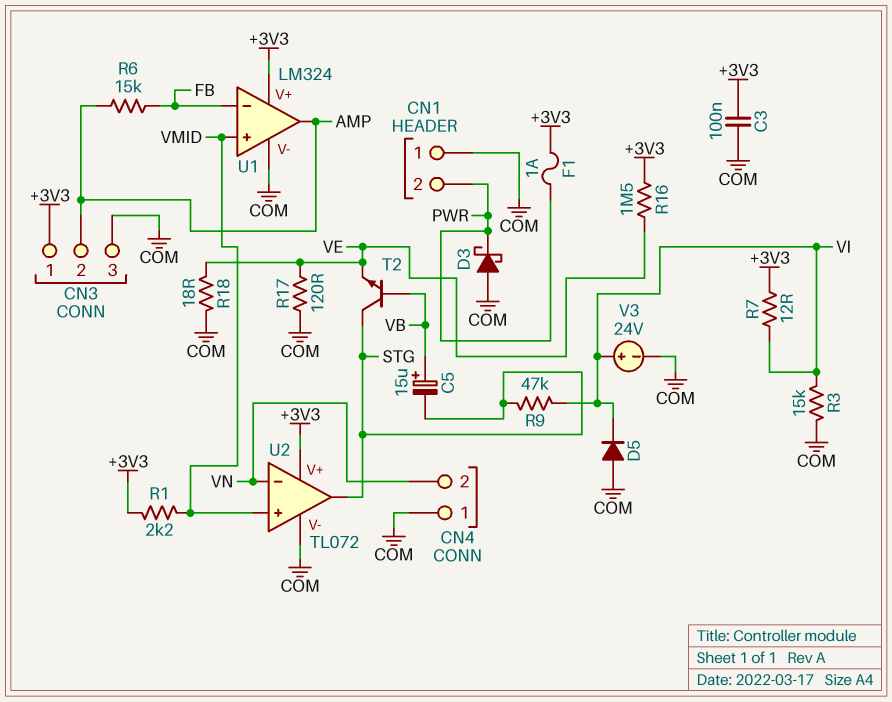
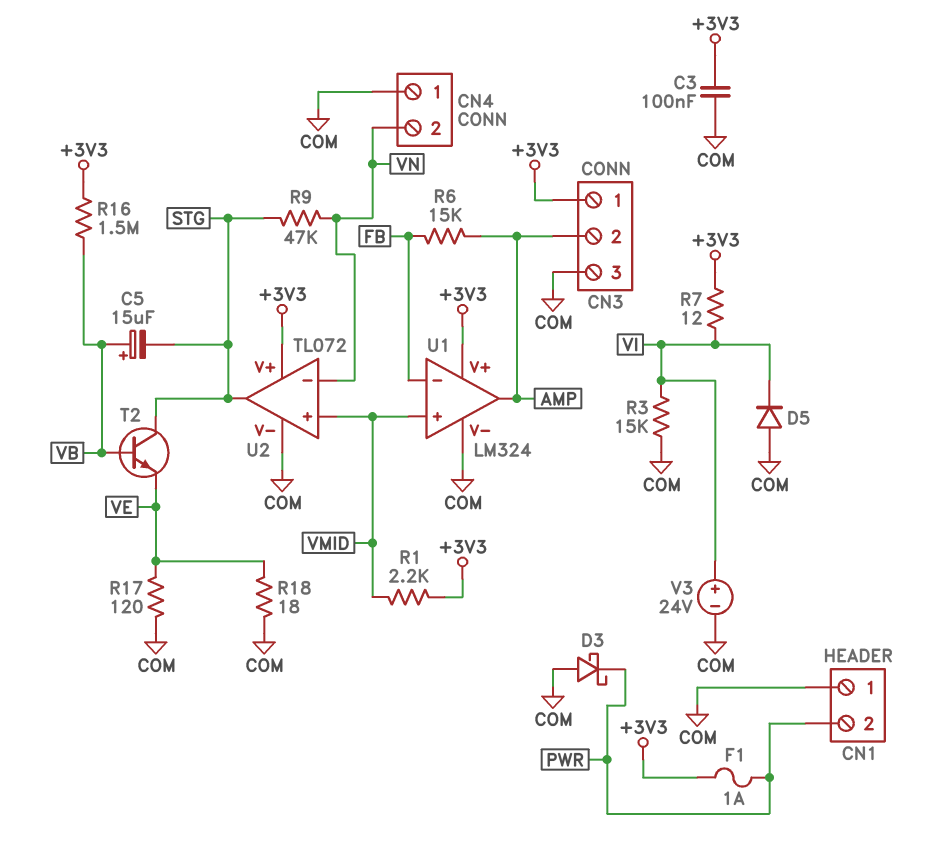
R9: 47k (STG, VI) -> 47k (STG, VN)
R16: 1.5M (+3V3, VE) -> 1.5M (+3V3, VB)

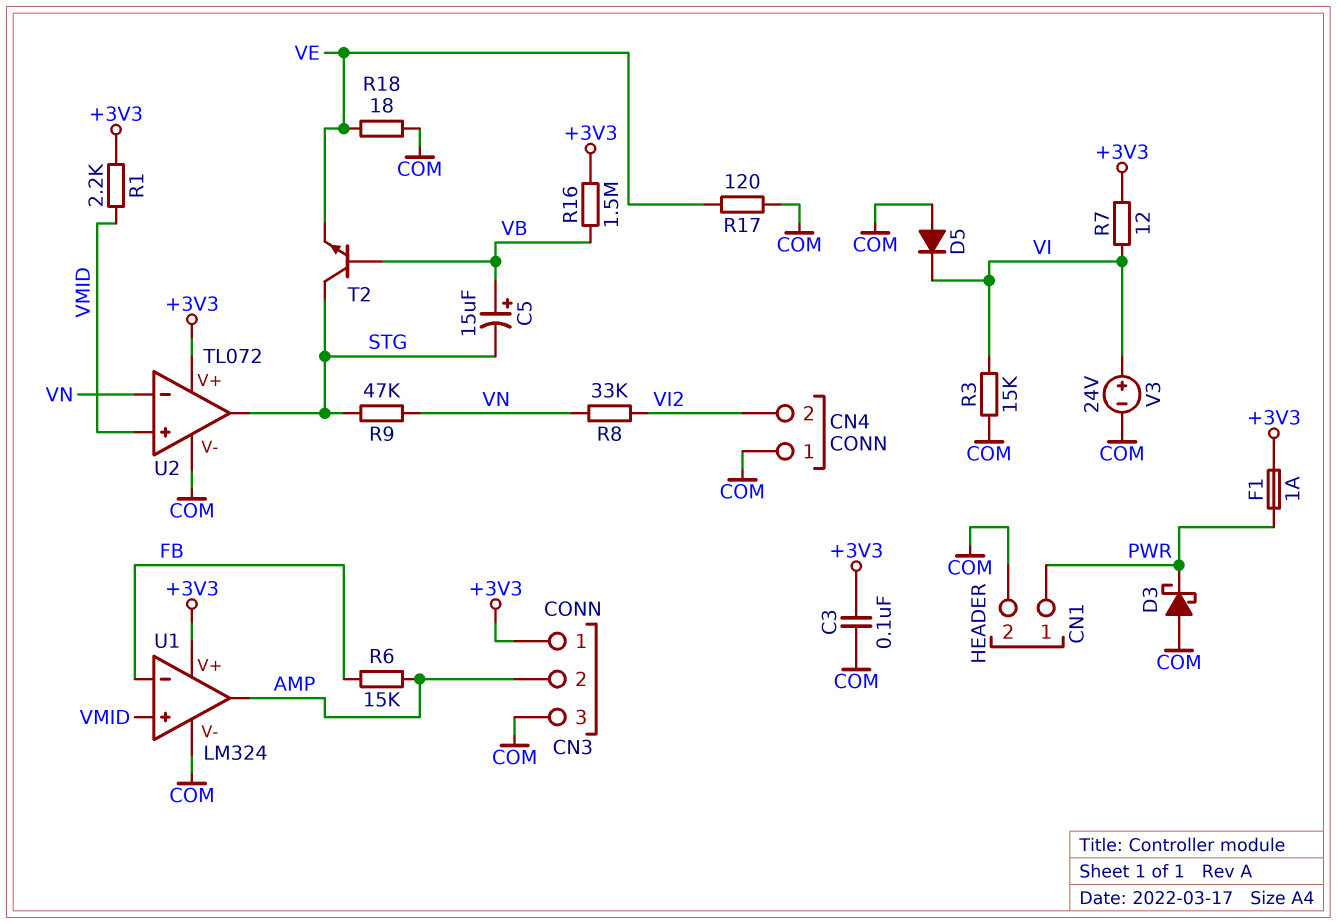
CN1 pin 1: COM -> PWR
CN1 pin 2: PWR -> COM
CN4 pin 2: VN -> VI2
R8: none -> 33k (VI2, VN)

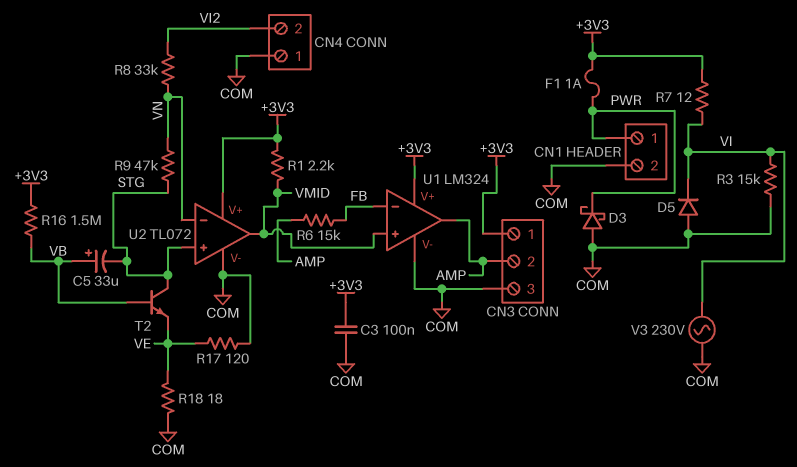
C5: 15uF (plus VB, minus STG) -> 33uF (plus VB, minus STG)
U2 pin in+: VMID -> STG
U2 pin out: STG -> VMID
V3: 24V (plus VI, minus COM) -> AC 230V (COM, VI)

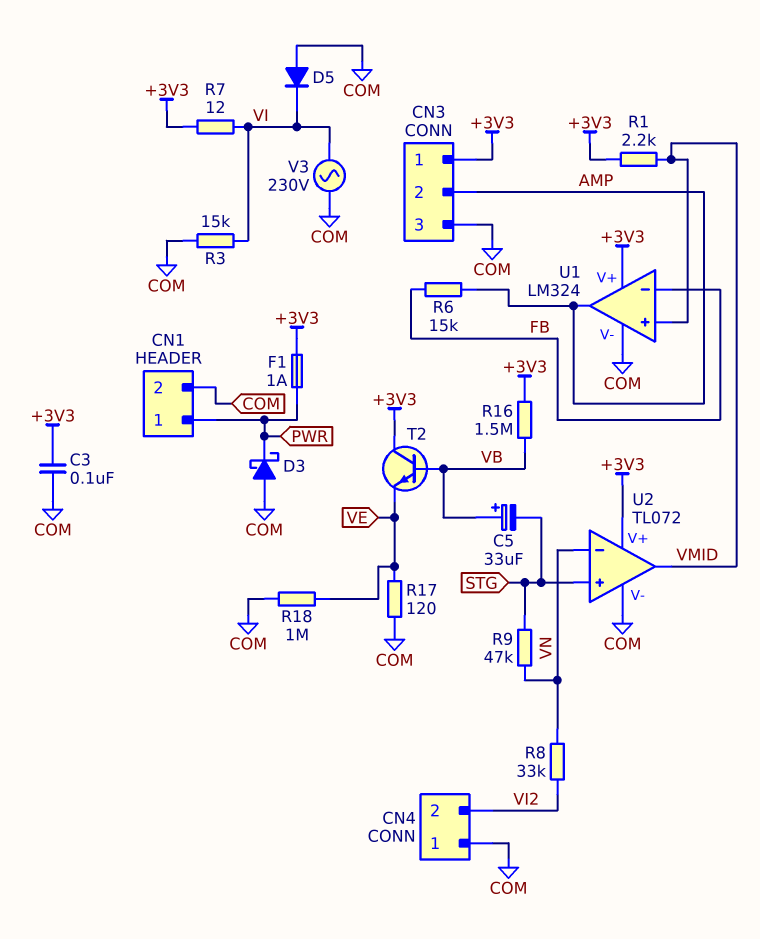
R18: 18 (COM, VE) -> 1M (COM, VE)
T2: NPN (B VB, C STG, E VE) -> NPN (B VB, C +3V3, E VE)

